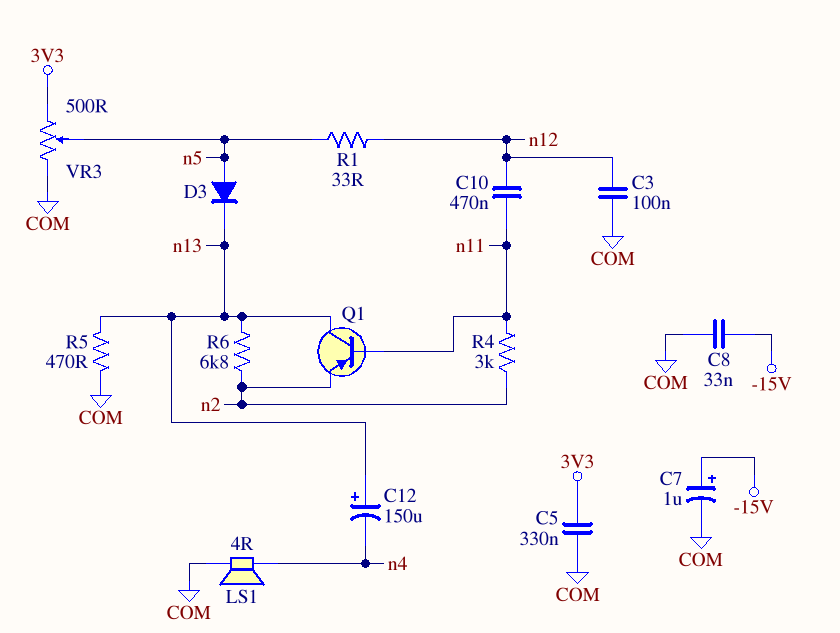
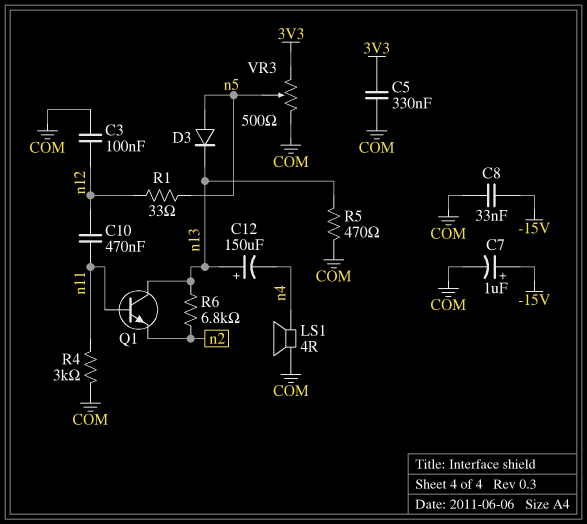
Q1: PNP (B n11, C n13, E n2) -> NPN (B n11, C n13, E n2)
R4: 3k (n2, n11) -> 3k (COM, n11)

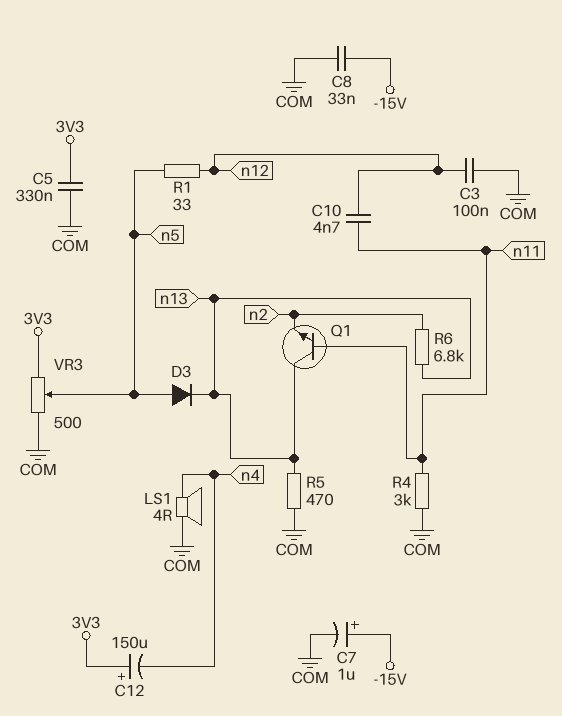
C10: 470nF (n11, n12) -> 4.7nF (n11, n12)
C12: 150uF (plus n13, minus n4) -> 150uF (plus 3V3, minus n4)

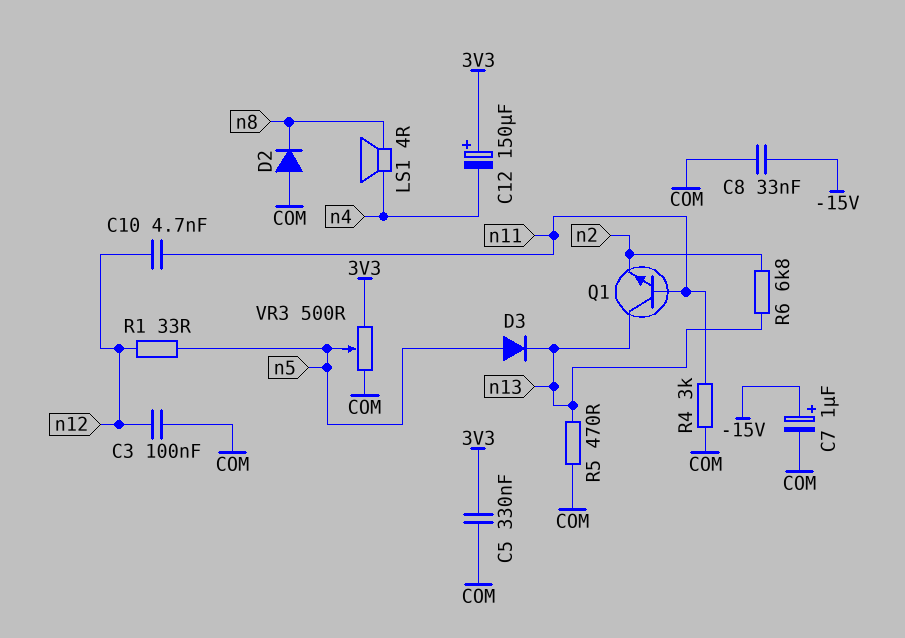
D2: none -> diode (A COM, K n8)
LS1: speaker 4R (COM, n4) -> speaker 4R (n4, n8)

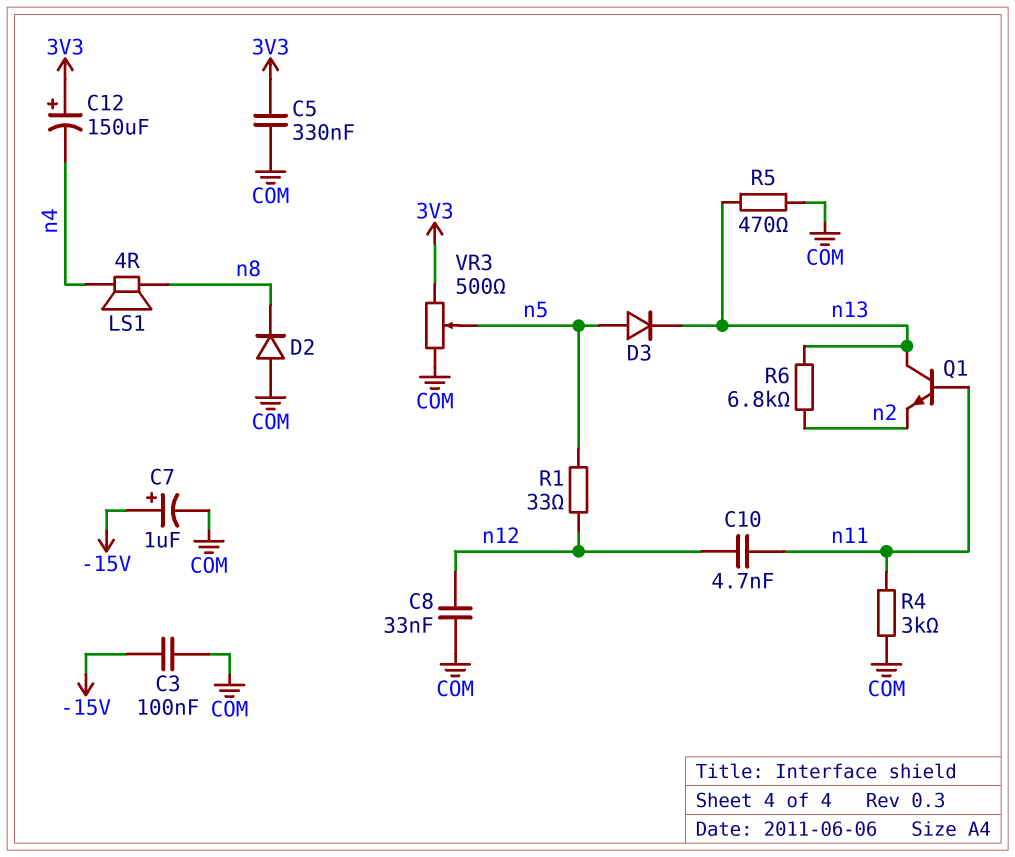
C3: 100nF (COM, n12) -> 100nF (-15V, COM)
C8: 33nF (-15V, COM) -> 33nF (COM, n12)

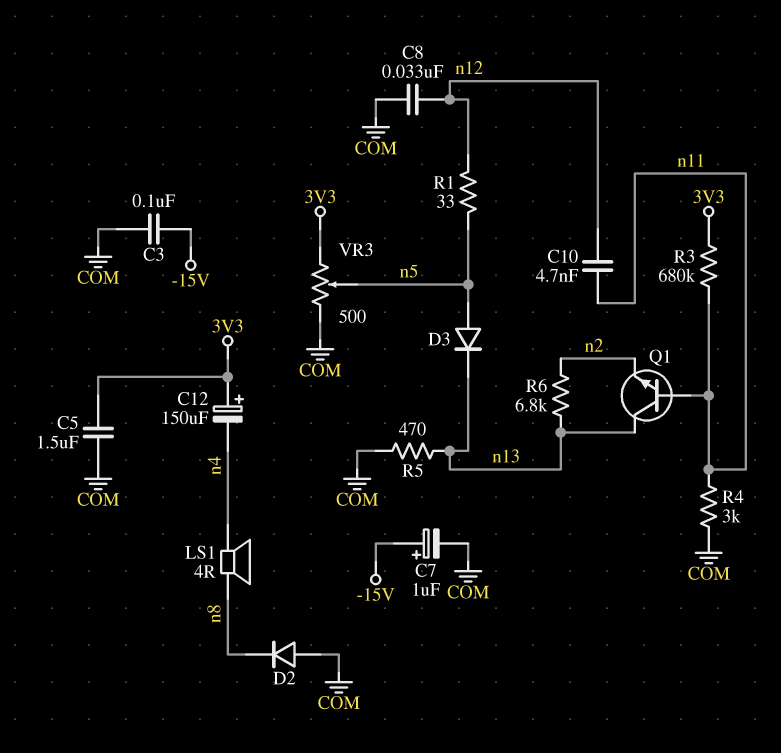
C5: 330nF (3V3, COM) -> 1.5uF (3V3, COM)
R3: none -> 680k (3V3, n11)

